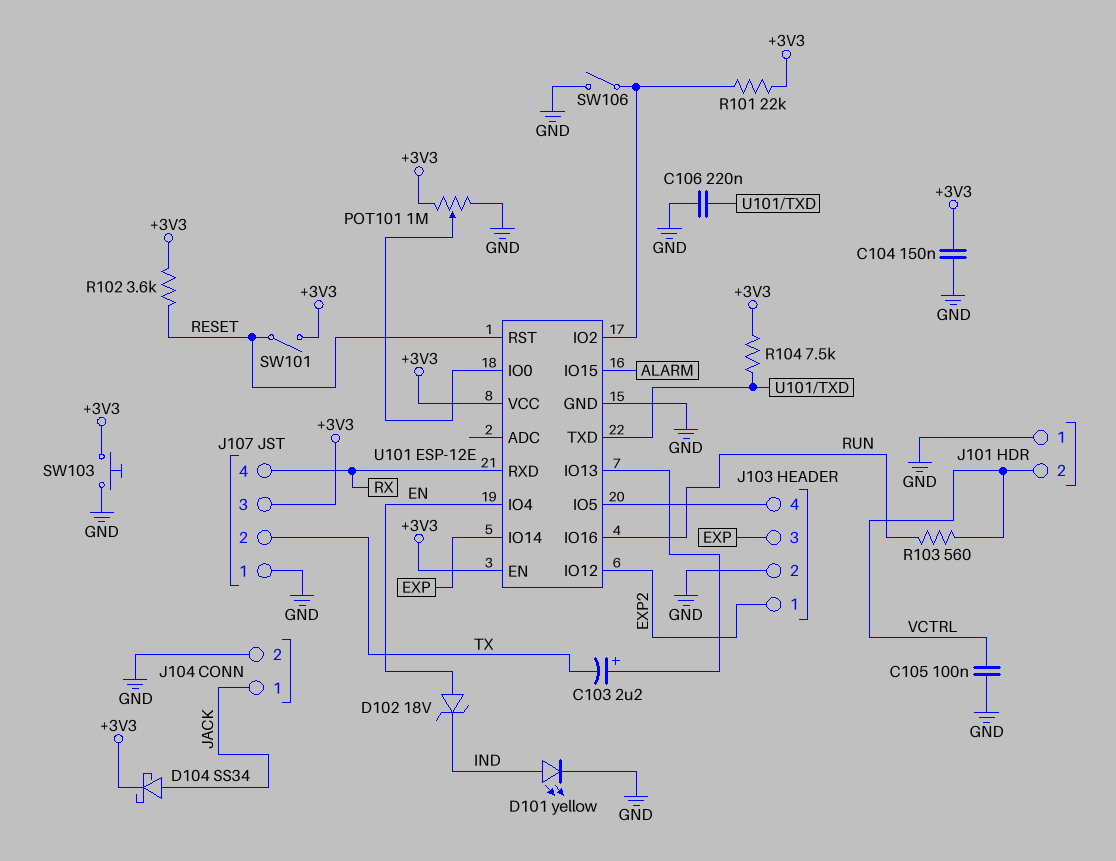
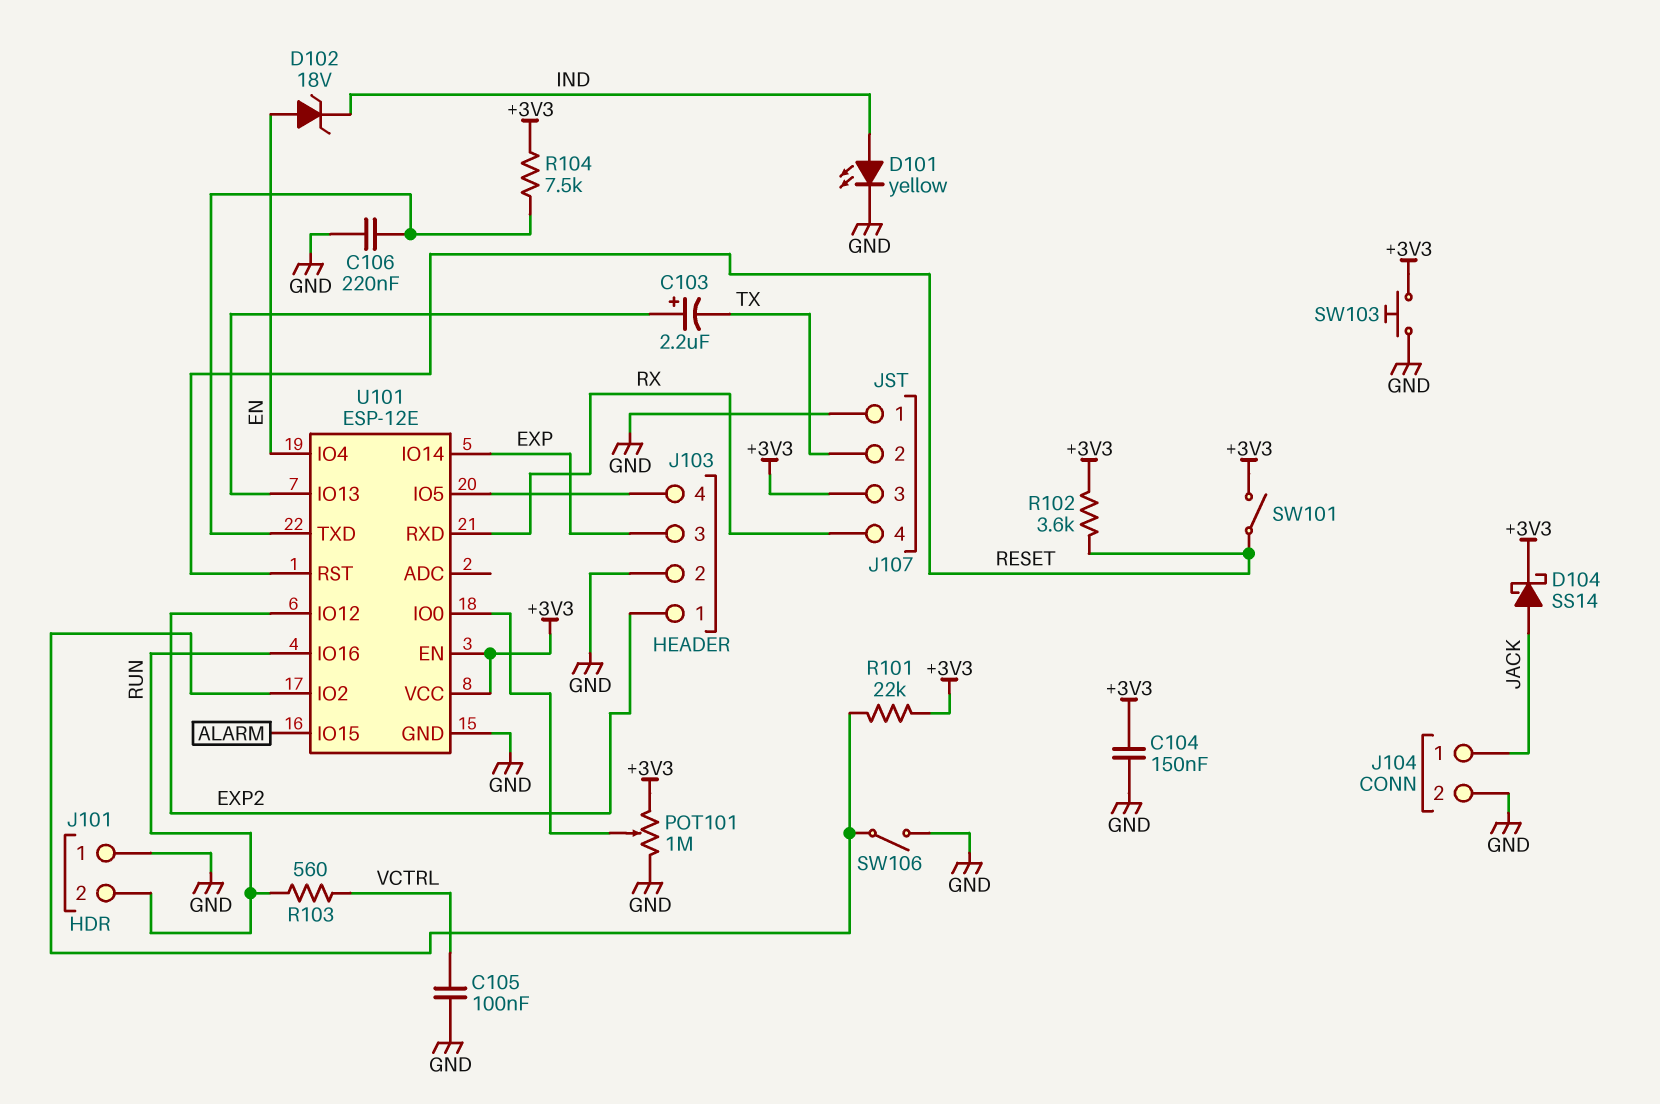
D104: schottky SS34 (A JACK, K +3V3) -> schottky SS14 (A JACK, K +3V3)
J101 pin 2: VCTRL -> RUN

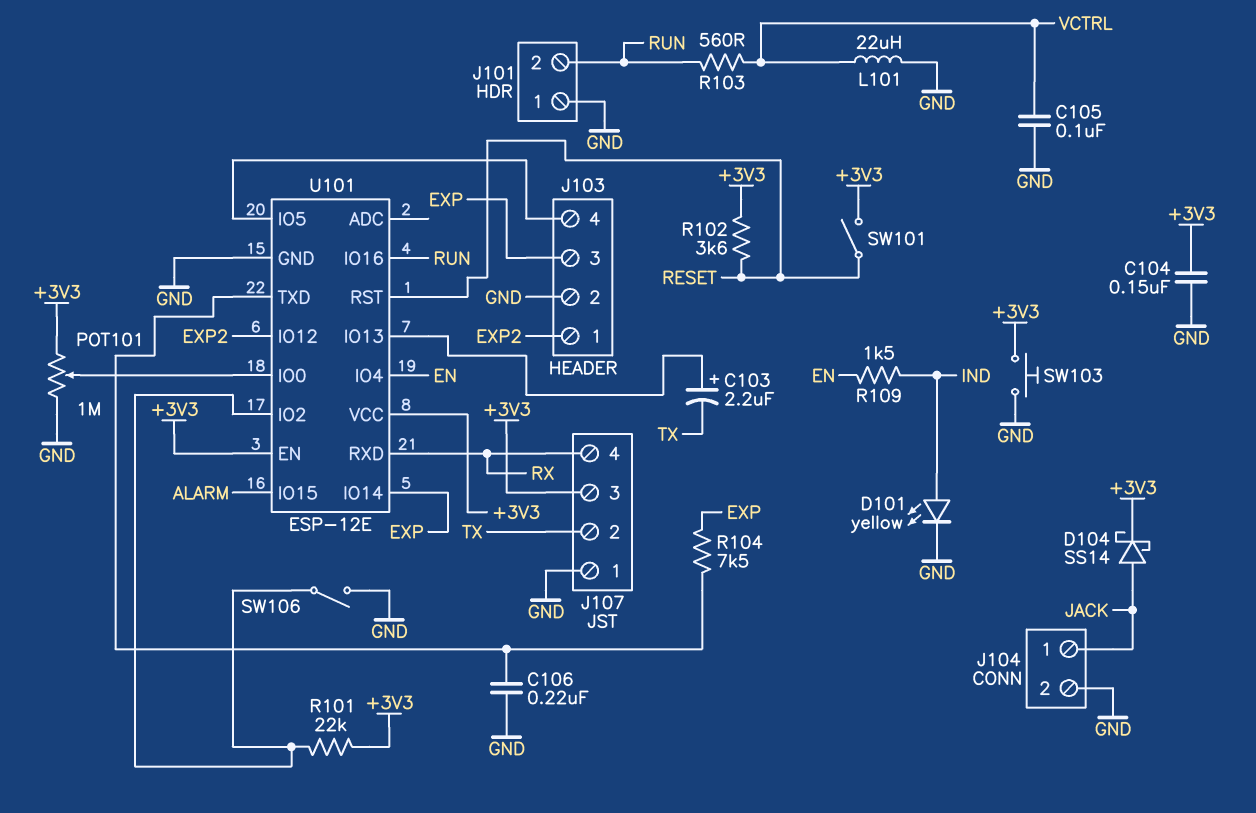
D102: zener 18V (A EN, K IND) -> none
L101: none -> 22uH (GND, VCTRL)
R104: 7.5k (+3V3, U101/TXD) -> 7.5k (EXP, U101/TXD)
R109: none -> 1.5k (EN, IND)

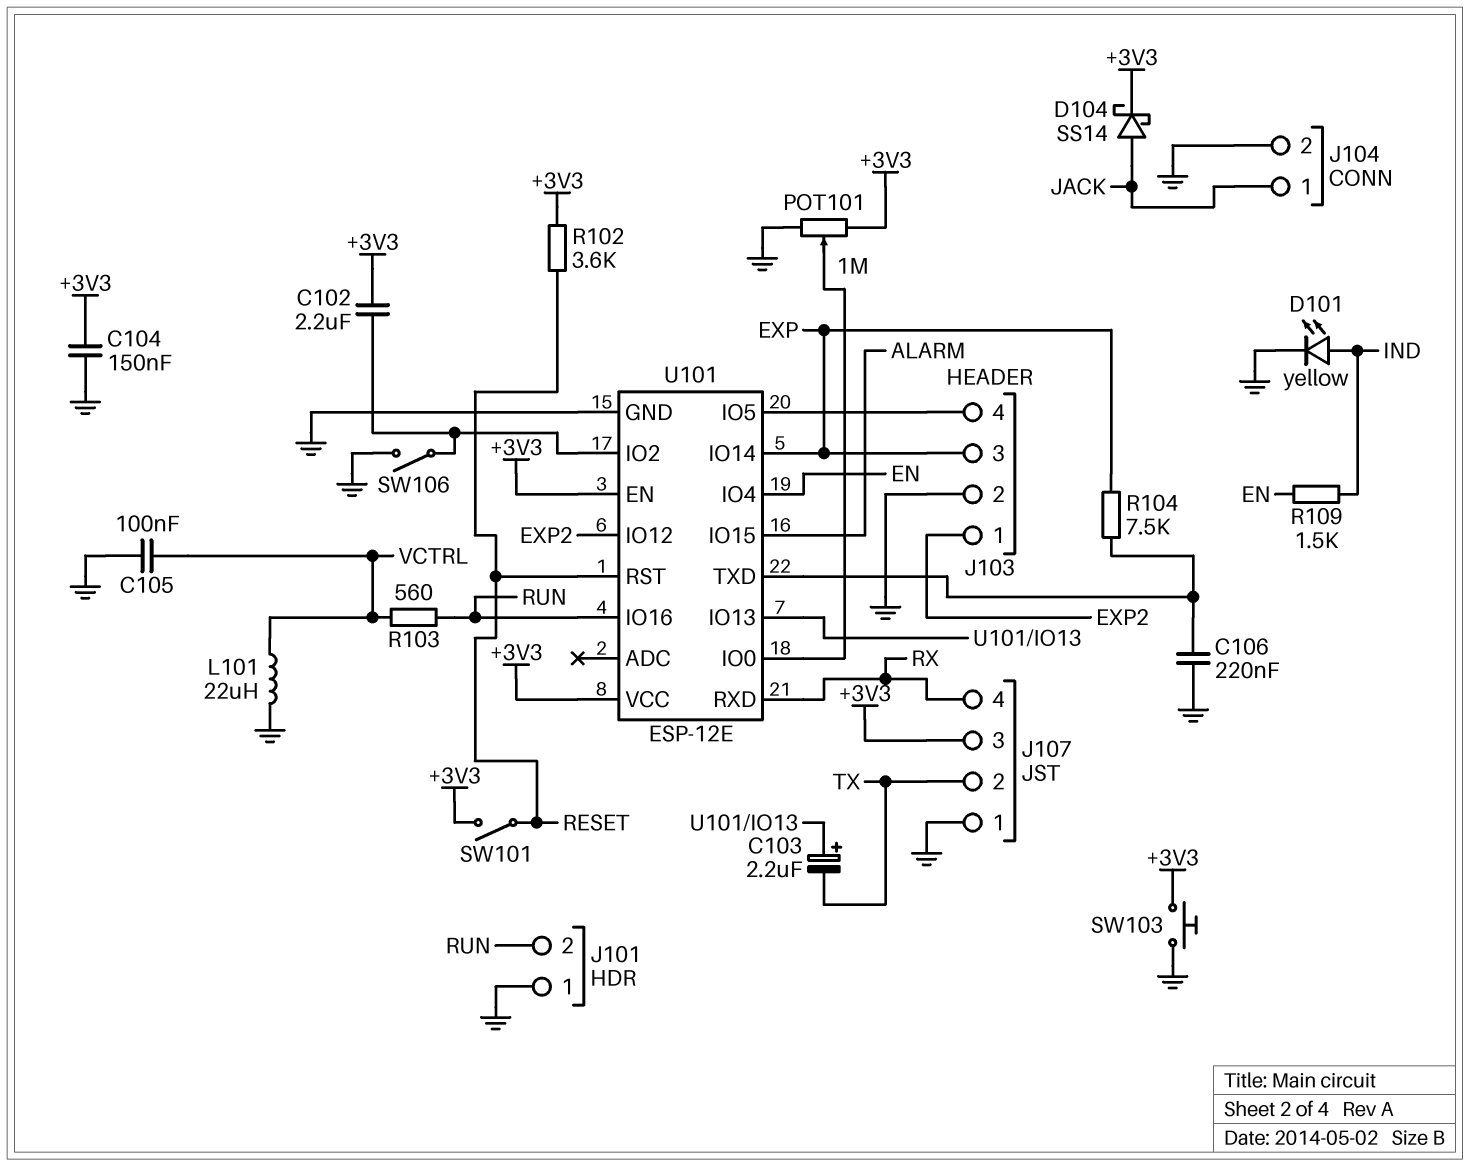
C102: none -> 2.2uF (+3V3, U101/IO2)
R101: 22k (+3V3, U101/IO2) -> none

